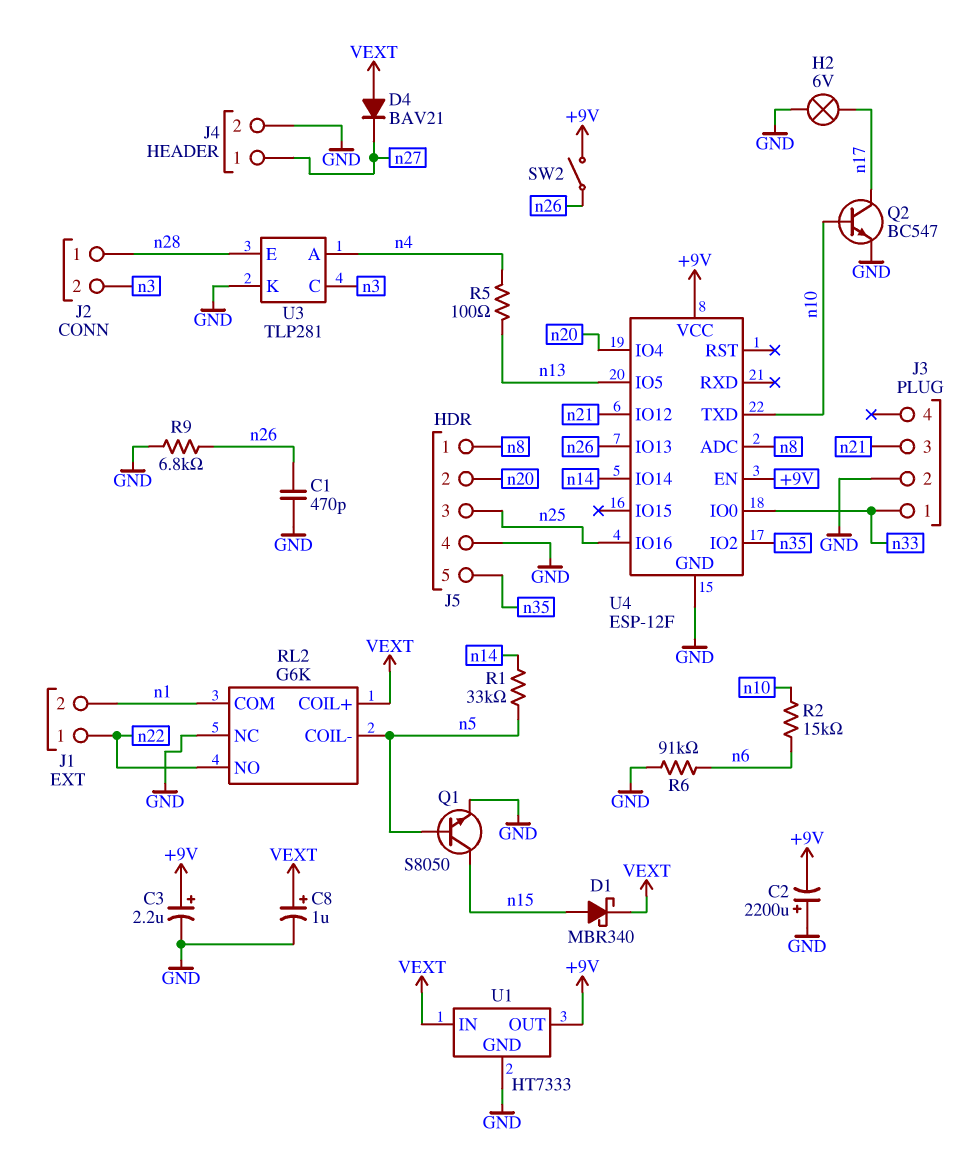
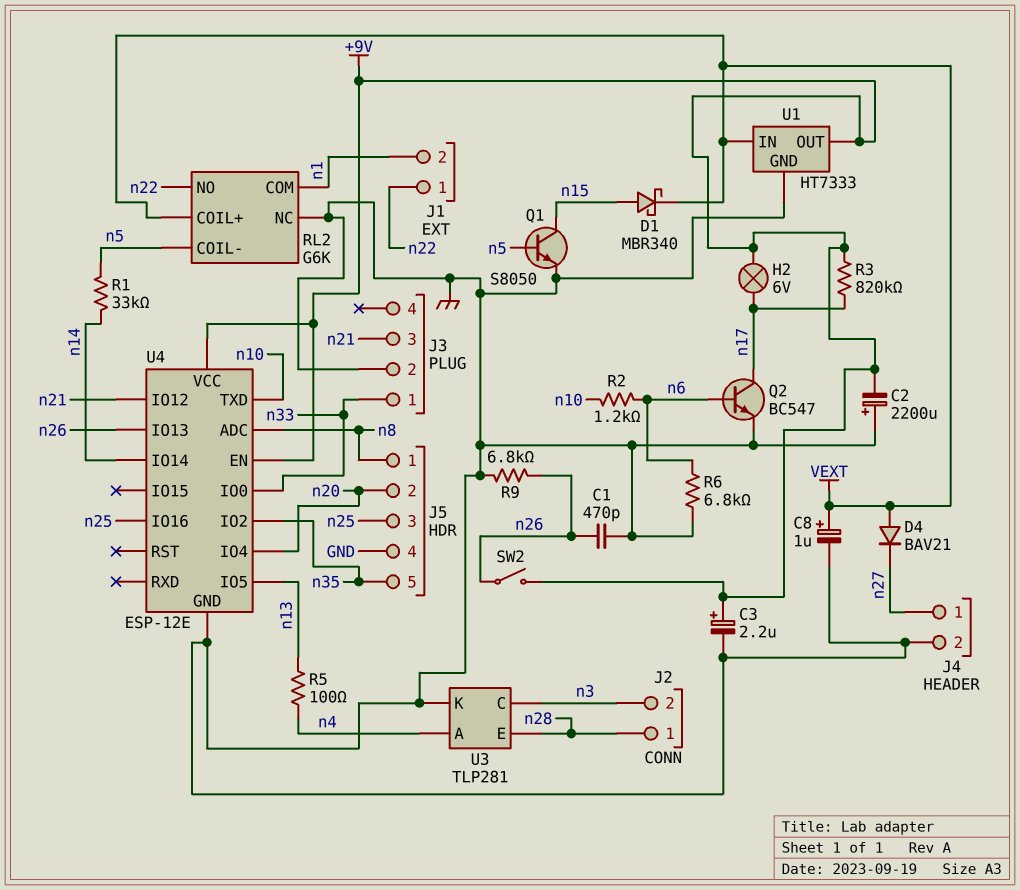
H2: lamp 6V (GND, n17) -> lamp 6V (+9V, n17)
Q2: NPN BC547 (B n10, C n17, E GND) -> NPN BC547 (B n6, C n17, E GND)
R2: 15k (n6, n10) -> 1.2k (n6, n10)
R3: none -> 820k (+9V, n17)
R6: 91k (GND, n6) -> 6.8k (GND, n6)
U4: ESP-12F -> ESP-12E

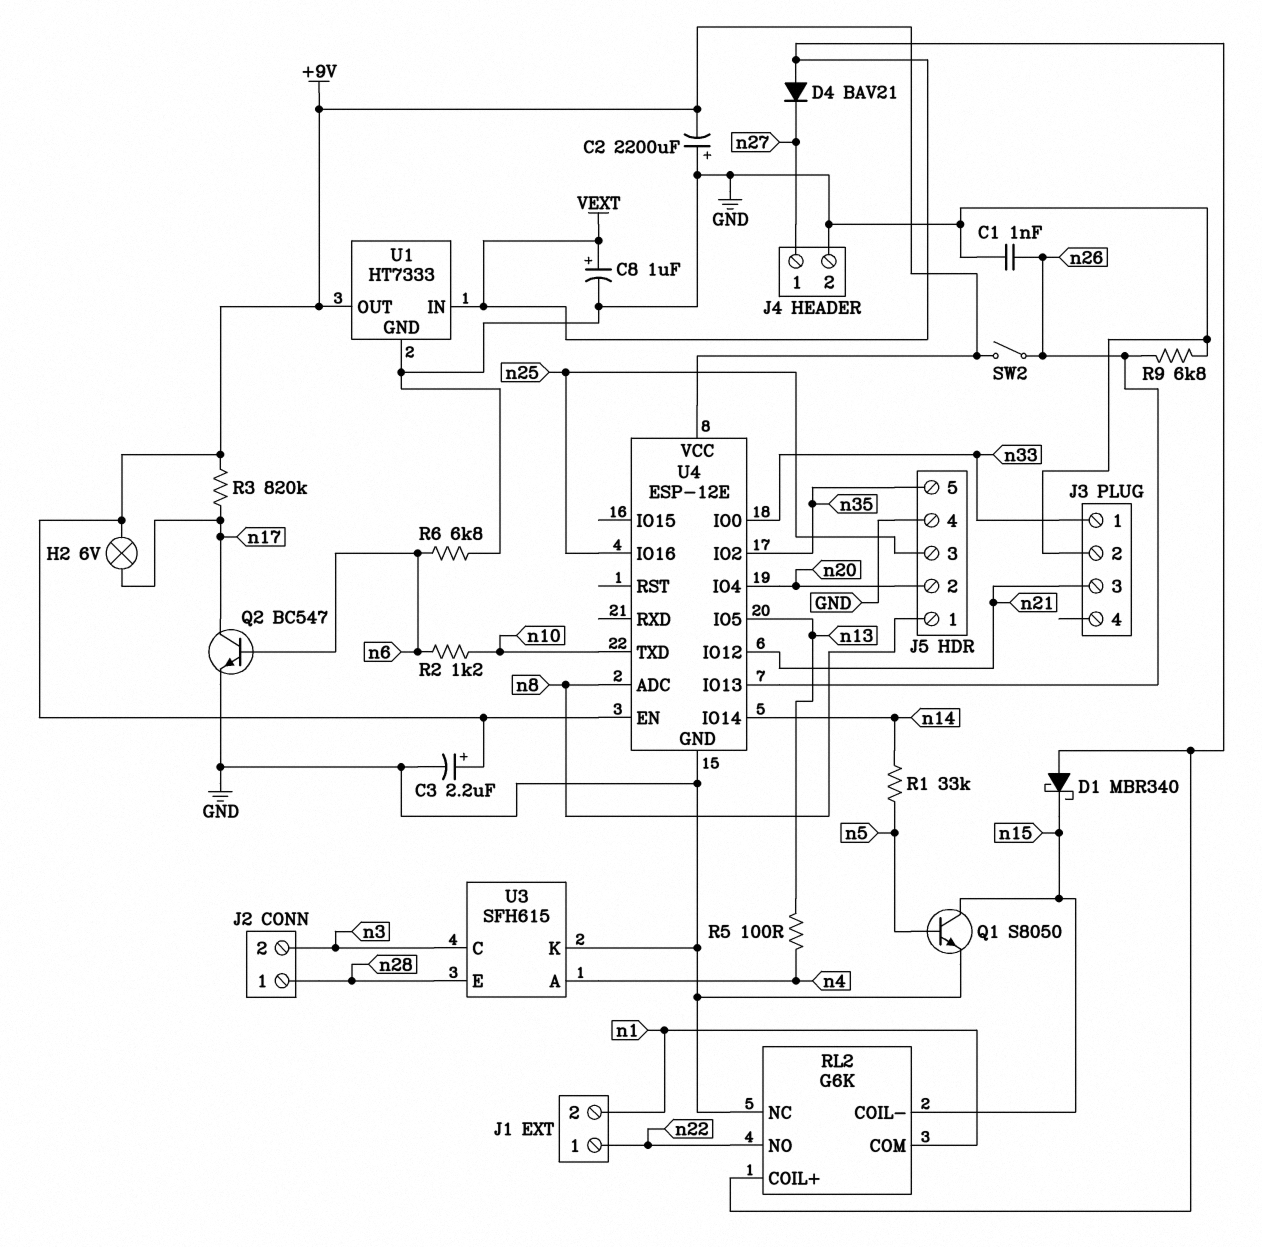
C1: 470pF (GND, n26) -> 1nF (GND, n26)
D1: schottky MBR340 (A n15, K VEXT) -> schottky MBR340 (A VEXT, K n15)
RL2 pin COIL-: n5 -> n15
U3: TLP281 -> SFH615

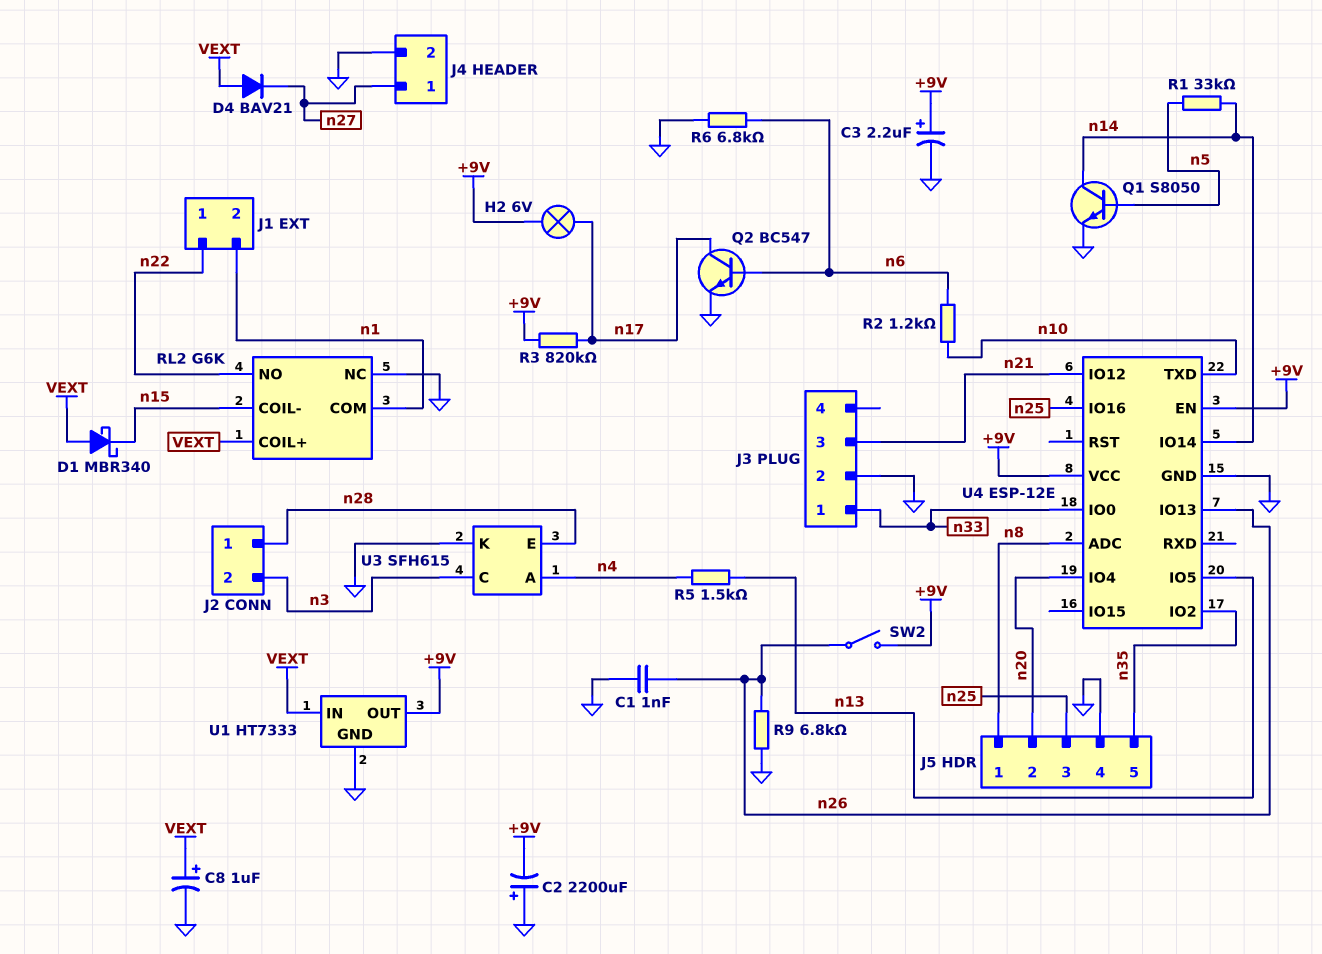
Q1: NPN S8050 (B n5, C n15, E GND) -> NPN S8050 (B n5, C n14, E GND)
R5: 100 (n4, n13) -> 1.5k (n4, n13)

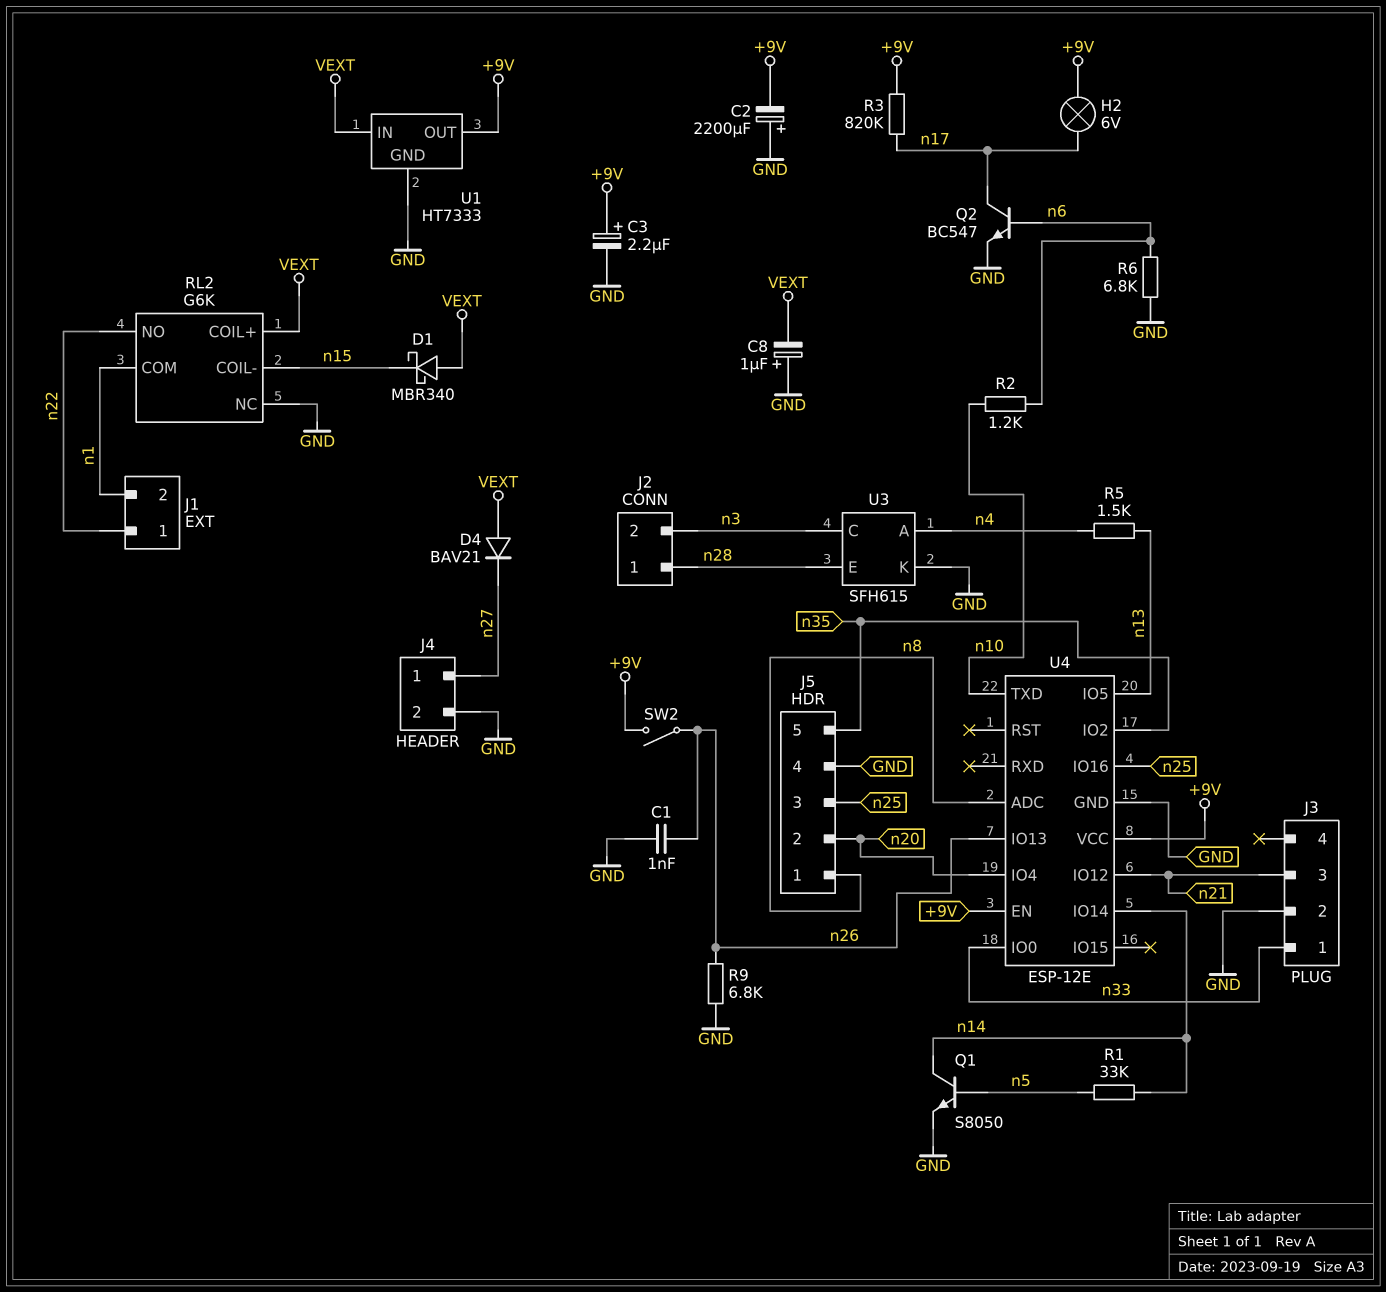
C8: 1uF (plus VEXT, minus GND) -> 1uF (plus GND, minus VEXT)

